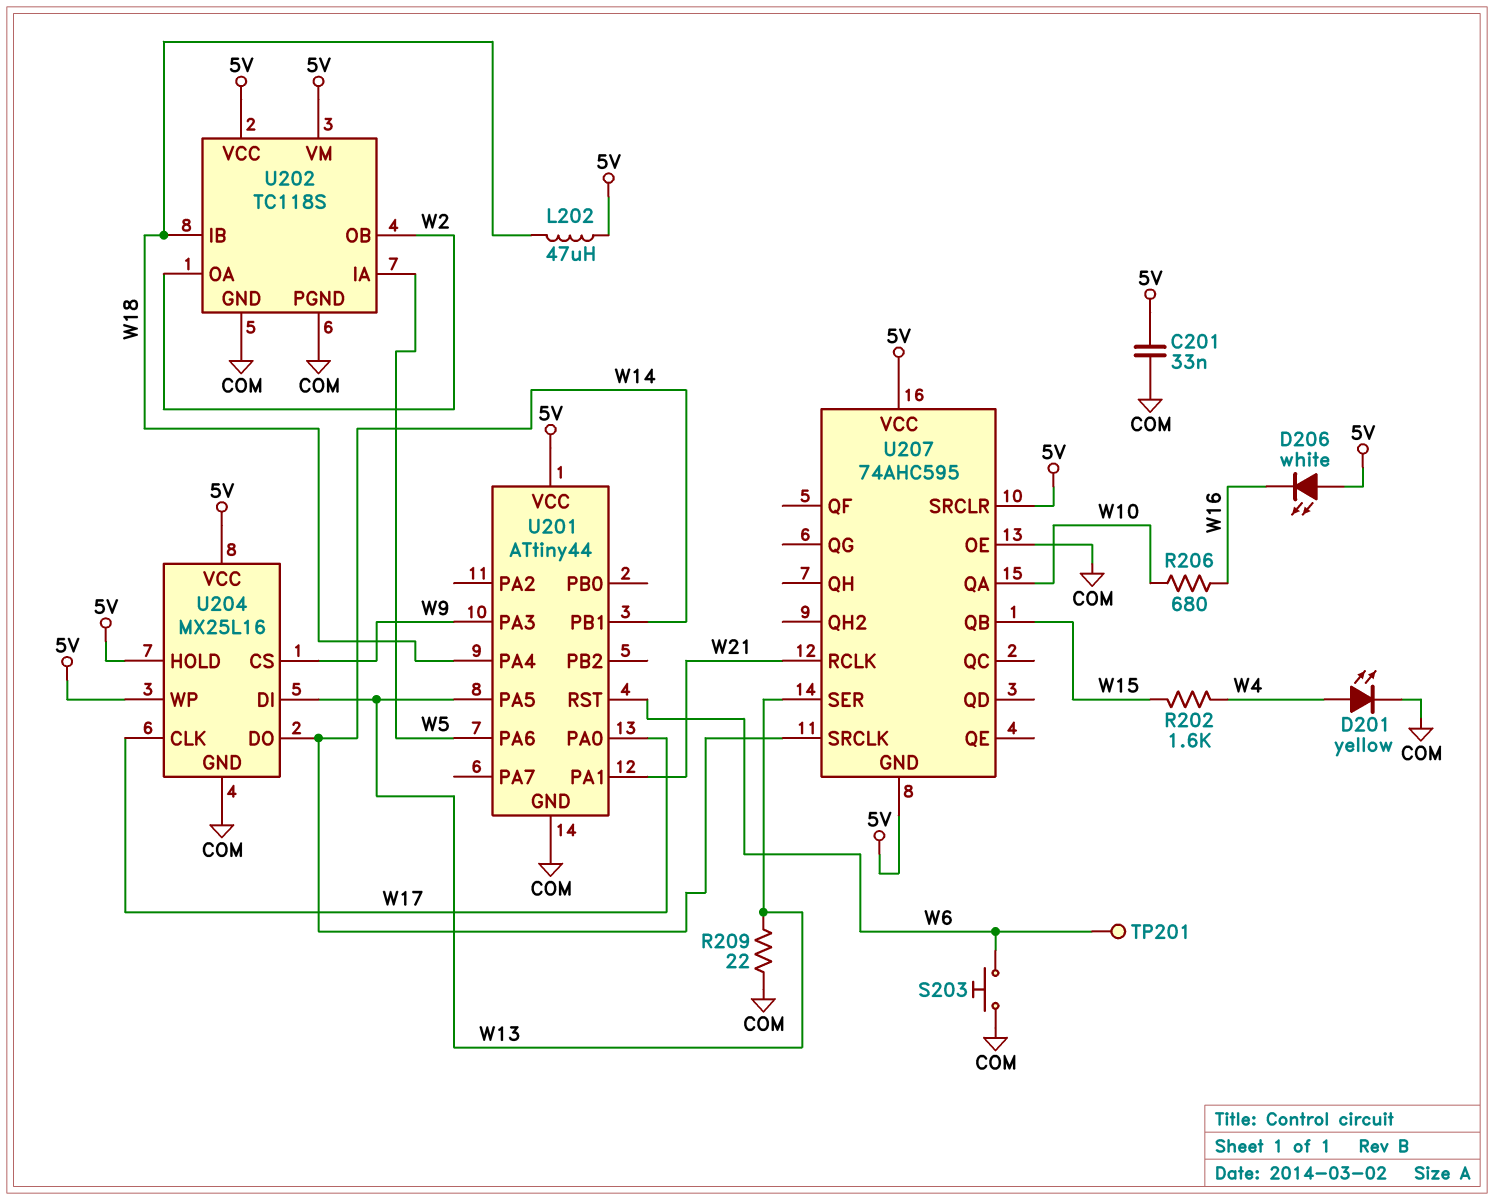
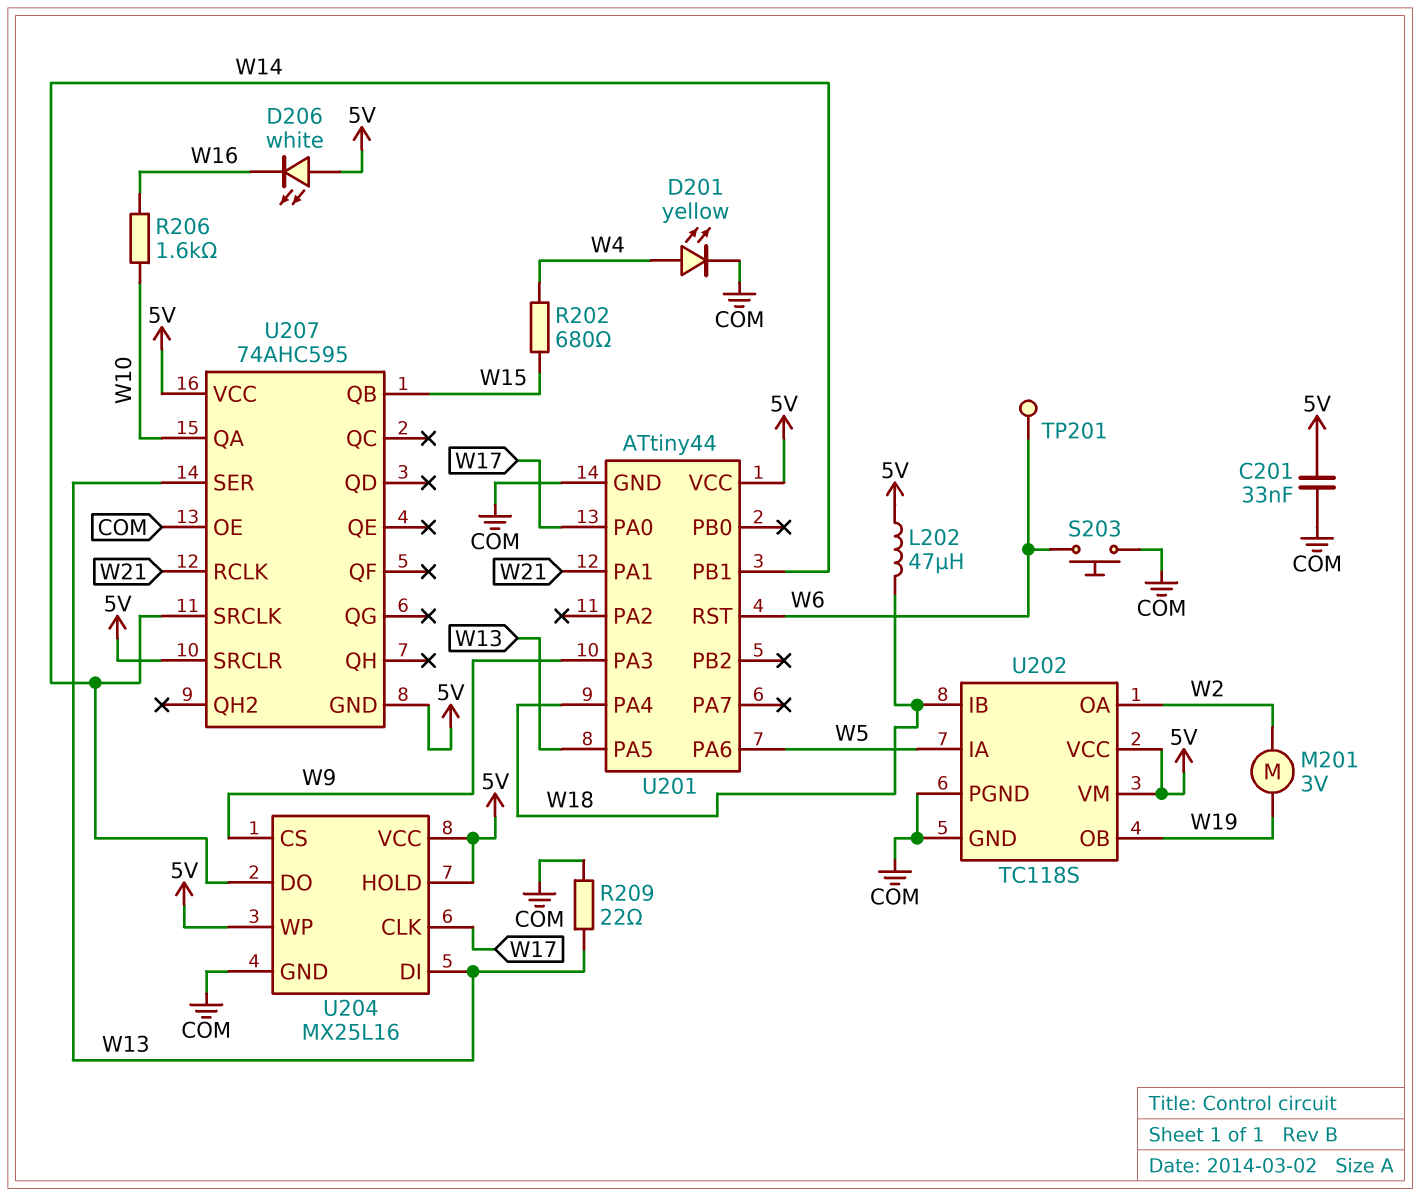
M201: none -> motor 3V (W2, W19)
R202: 1.6k (W4, W15) -> 680 (W4, W15)
R206: 680 (W10, W16) -> 1.6k (W10, W16)
U202 pin OB: W2 -> W19

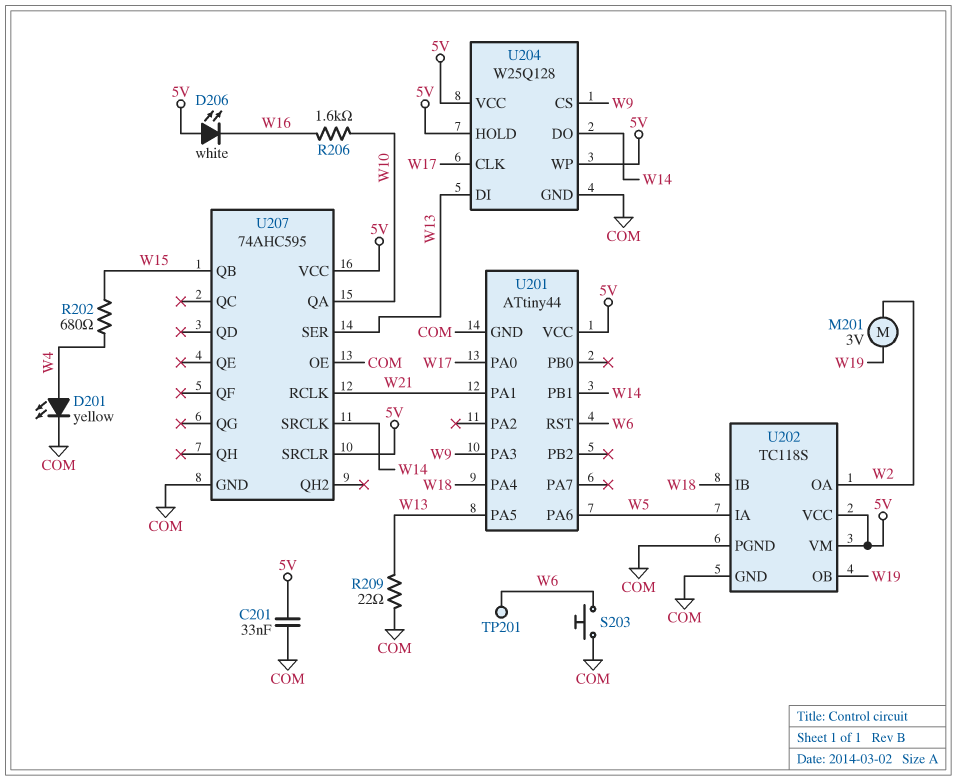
L202: 47uH (5V, W18) -> none
U204: MX25L16 -> W25Q128
U207 pin GND: 5V -> COM

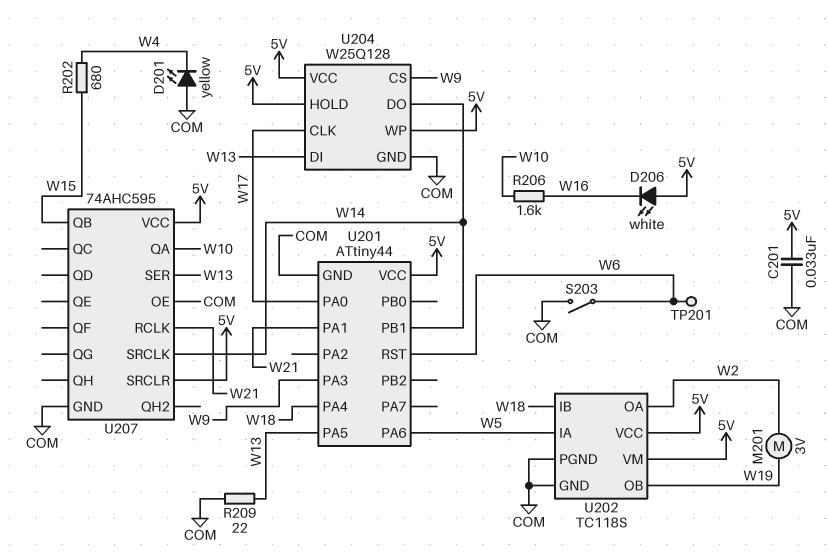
D201: LED yellow (A W4, K COM) -> LED yellow (A COM, K W4)
S203: button (COM, W6) -> switch (COM, W6)

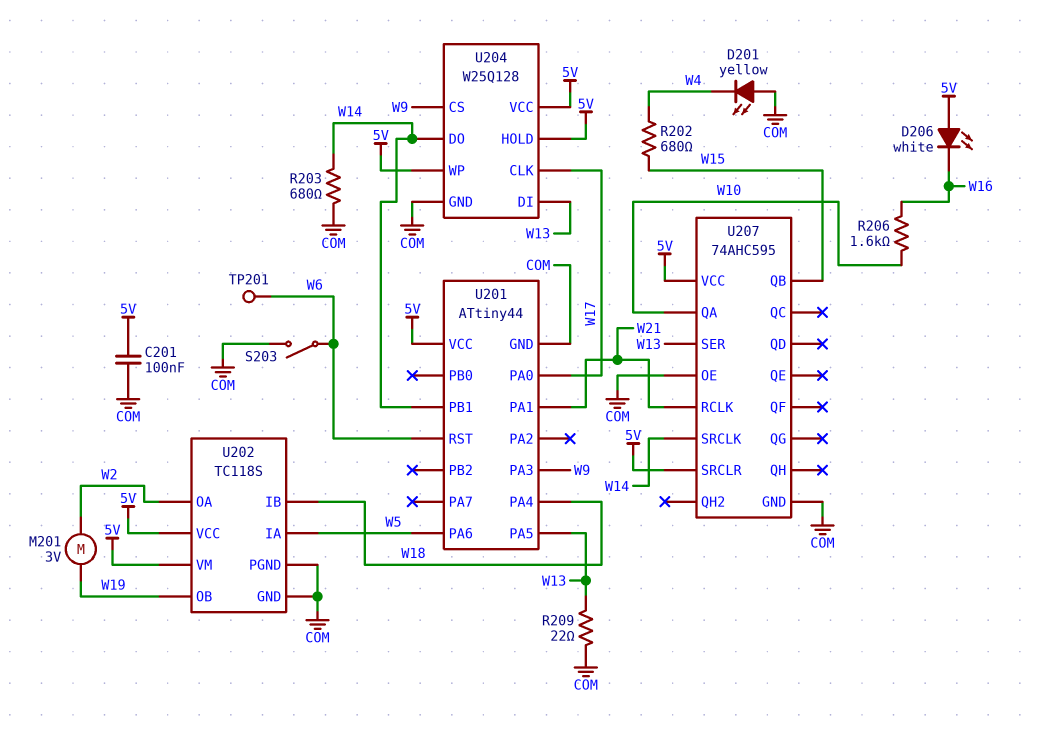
C201: 33nF (5V, COM) -> 100nF (5V, COM)
R203: none -> 680 (COM, W14)

